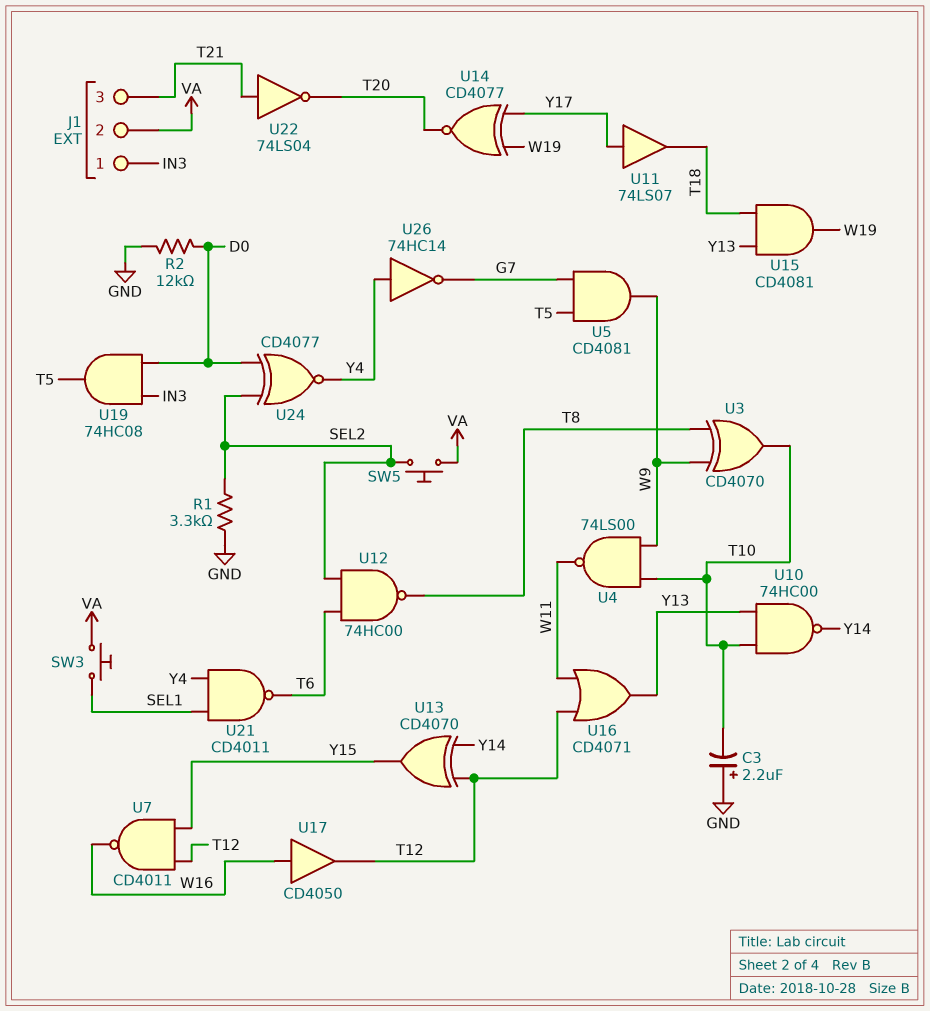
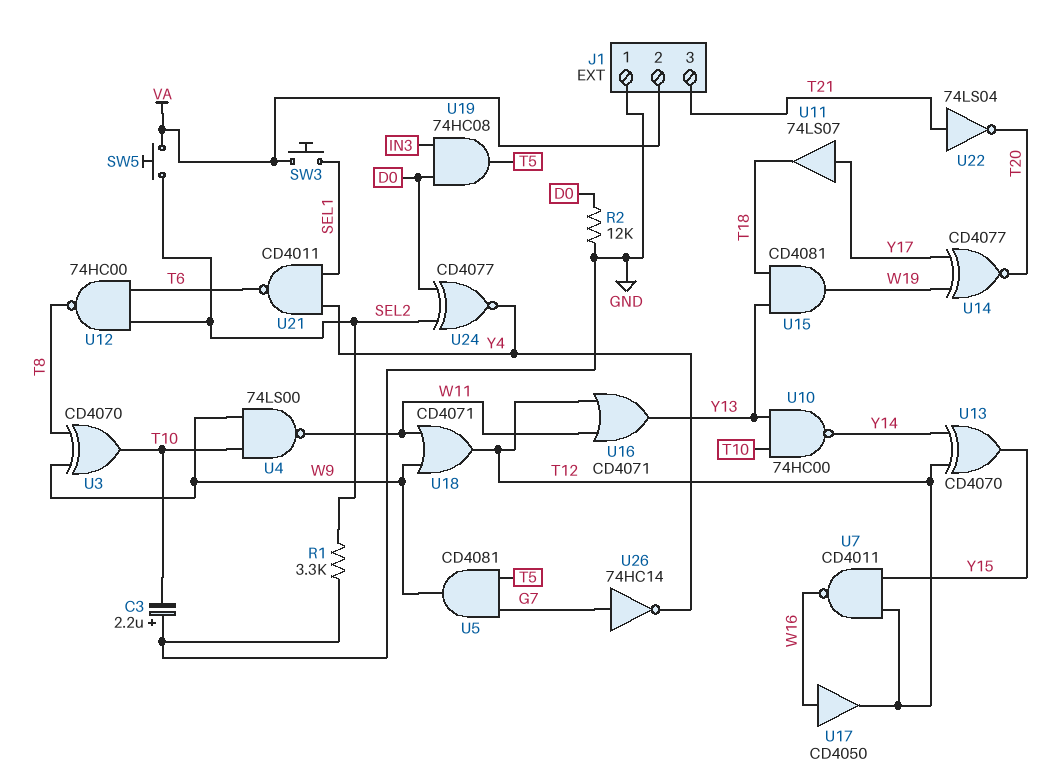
J1 pin 1: IN3 -> GND
U18: none -> OR CD4071 (in W9, in W11, out T12)
U26: NOT 74HC14 (in Y4, out G7) -> NOT 74HC14 (in G7, out Y4)

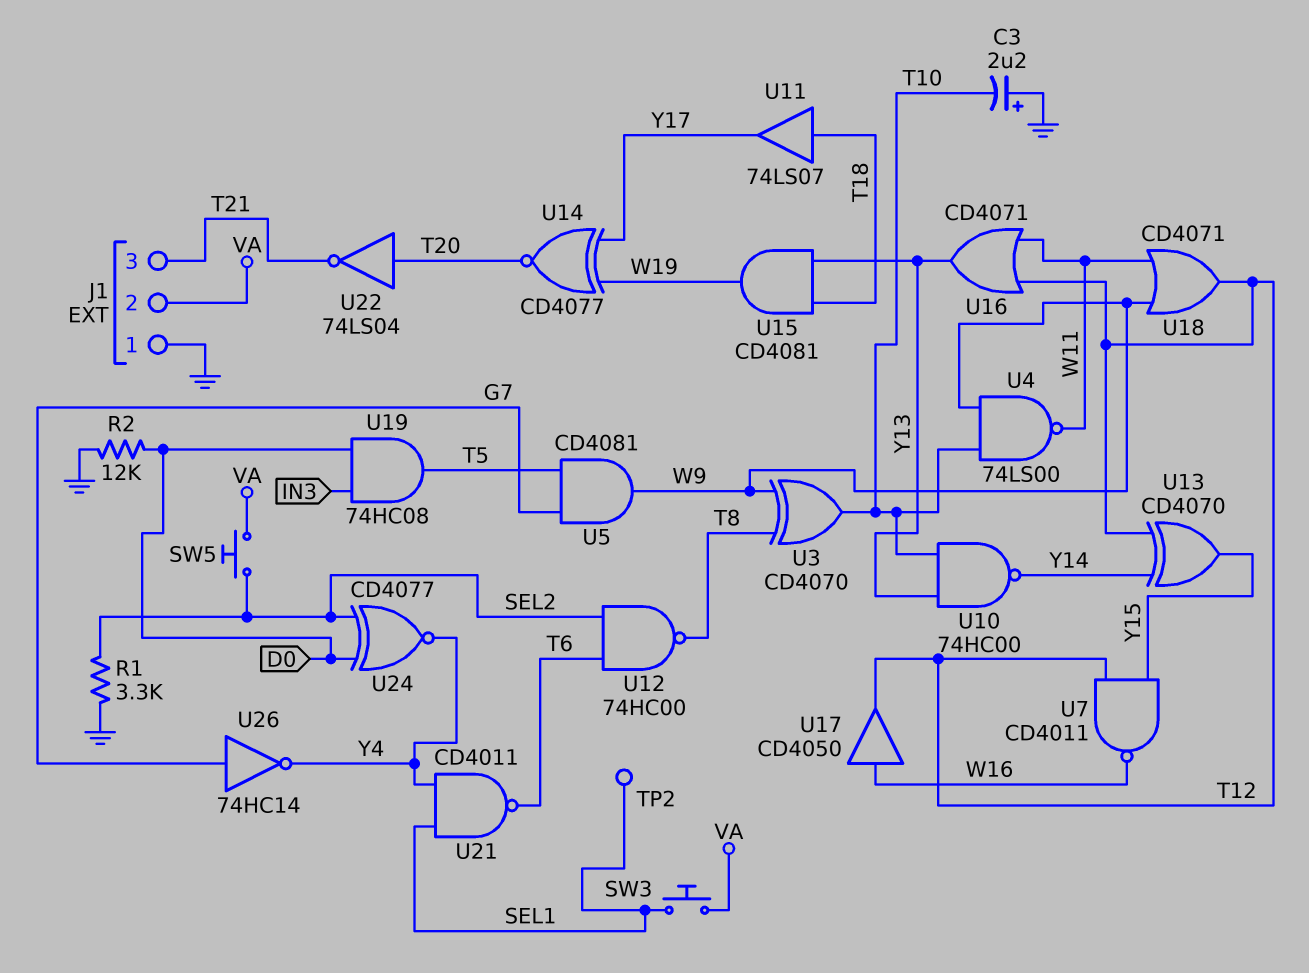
TP2: none -> test point (SEL1)
U11: buffer 74LS07 (in Y17, out T18) -> buffer 74LS07 (in T18, out Y17)
U22: NOT 74LS04 (in T21, out T20) -> NOT 74LS04 (in T20, out T21)

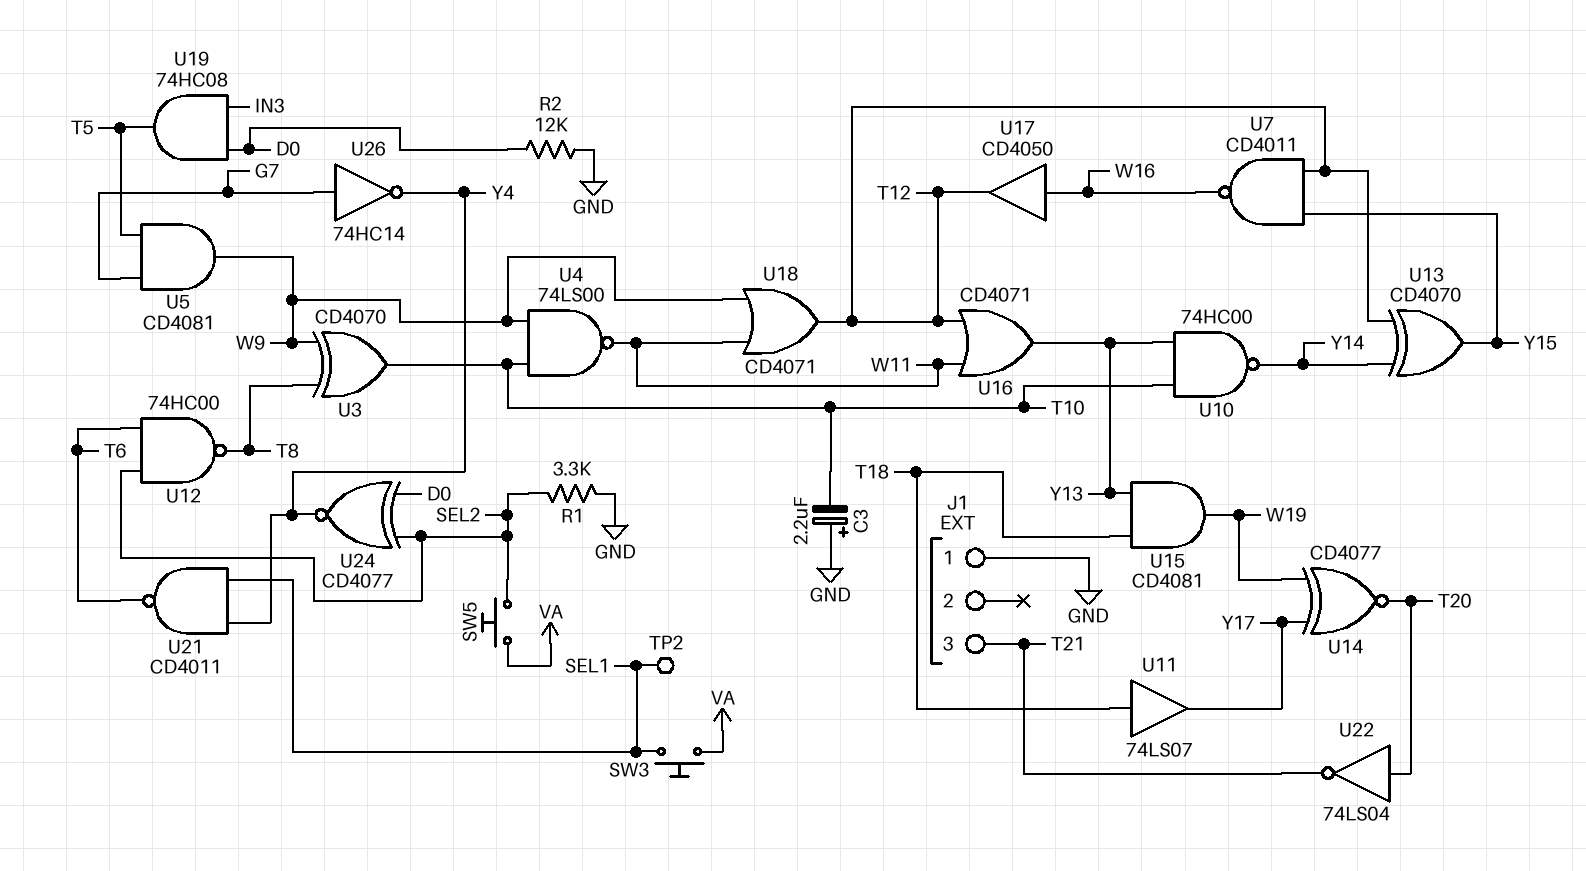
J1 pin 2: VA -> none

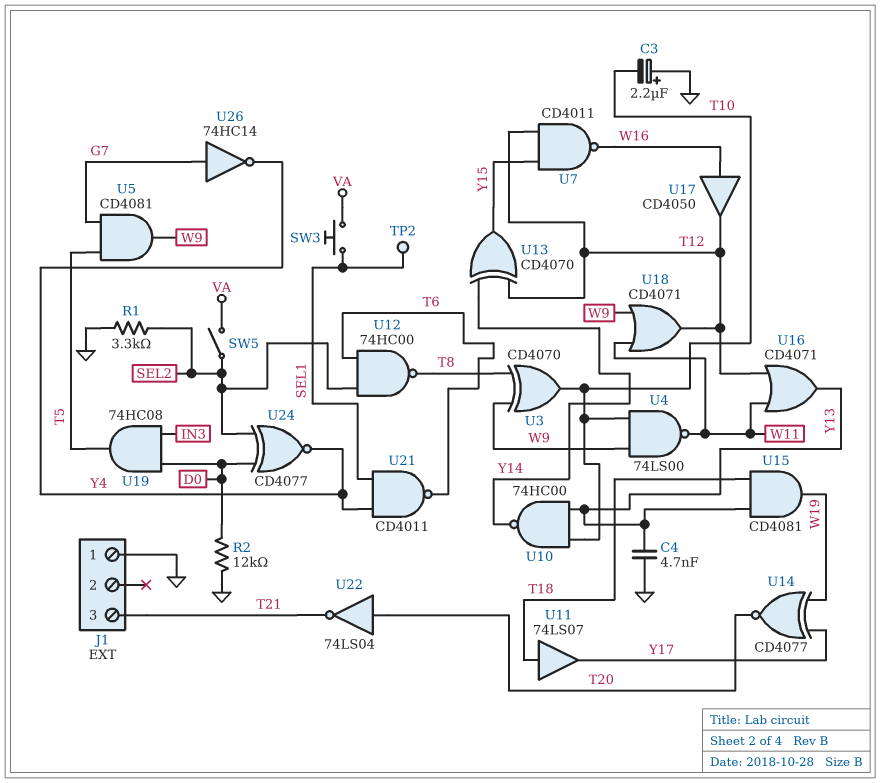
C4: none -> 4.7nF (GND, Y13)
SW5: button (SEL2, VA) -> switch (SEL2, VA)

